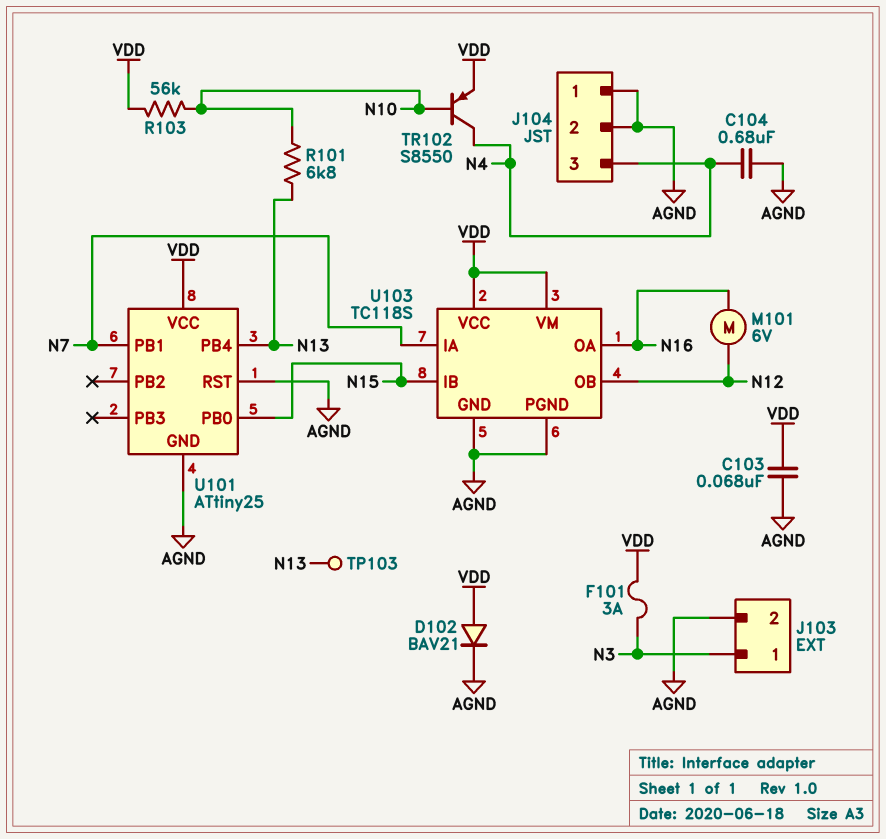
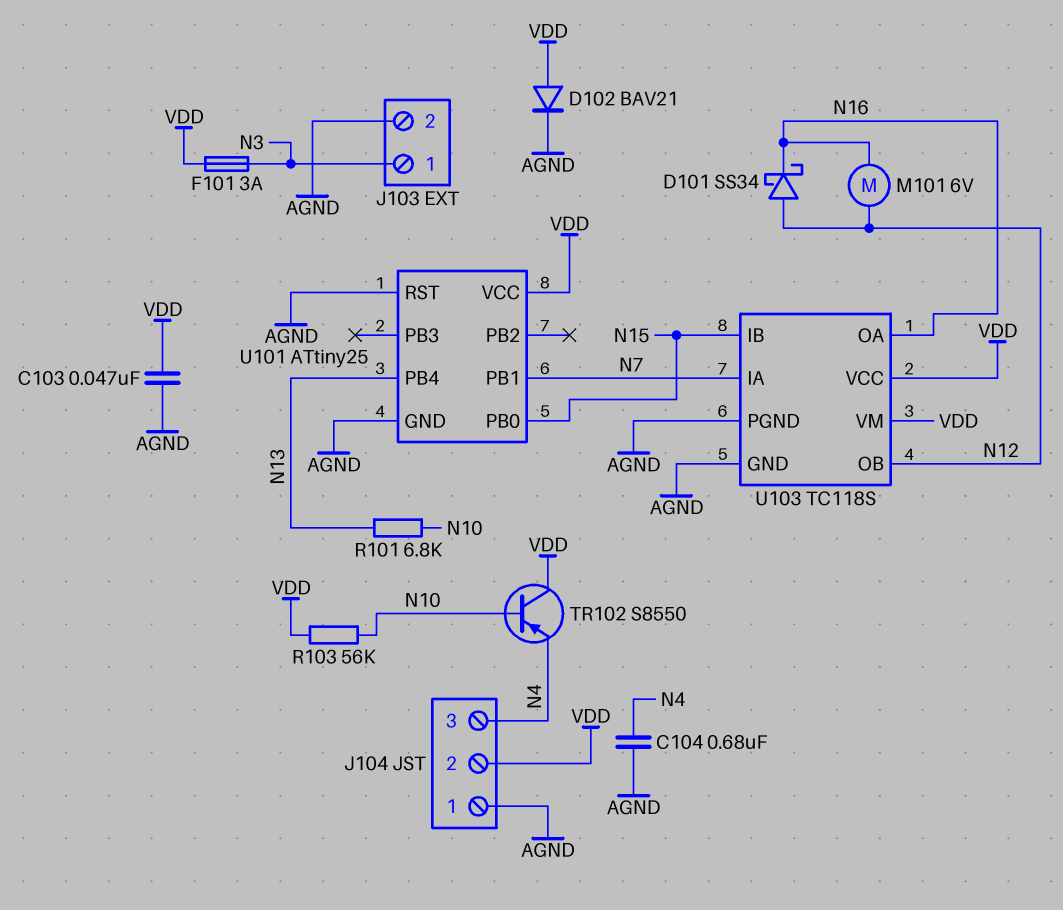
C103: 68nF (AGND, VDD) -> 47nF (AGND, VDD)
D101: none -> schottky SS34 (A N12, K N16)
J104 pin 2: AGND -> VDD
TP103: test point (N13) -> none
TR102: PNP S8550 (B N10, C N4, E VDD) -> PNP S8550 (B N10, C VDD, E N4)

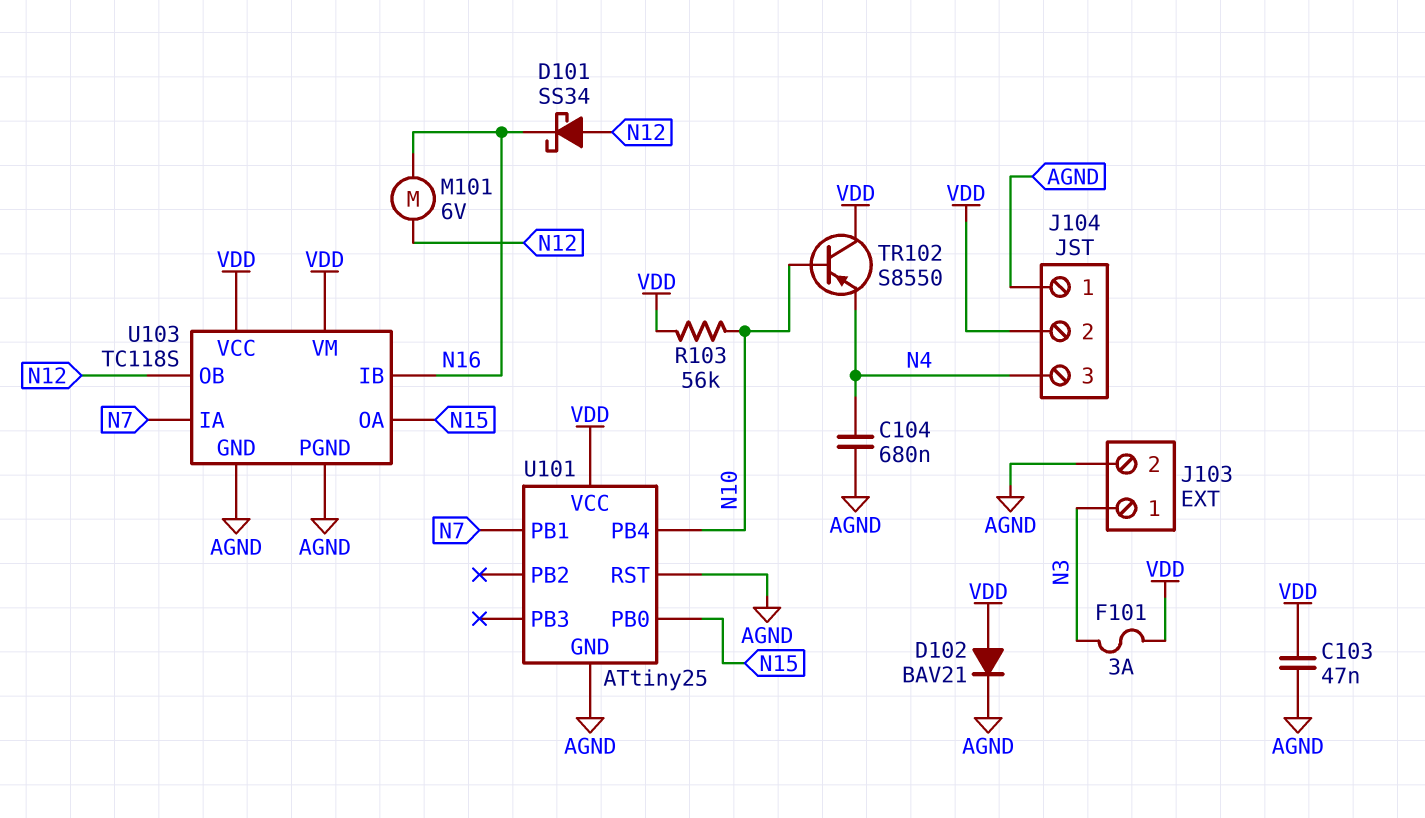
R101: 6.8k (N10, N13) -> none
U101 pin PB4: N13 -> N10
U103 pin IB: N15 -> N16
U103 pin OA: N16 -> N15

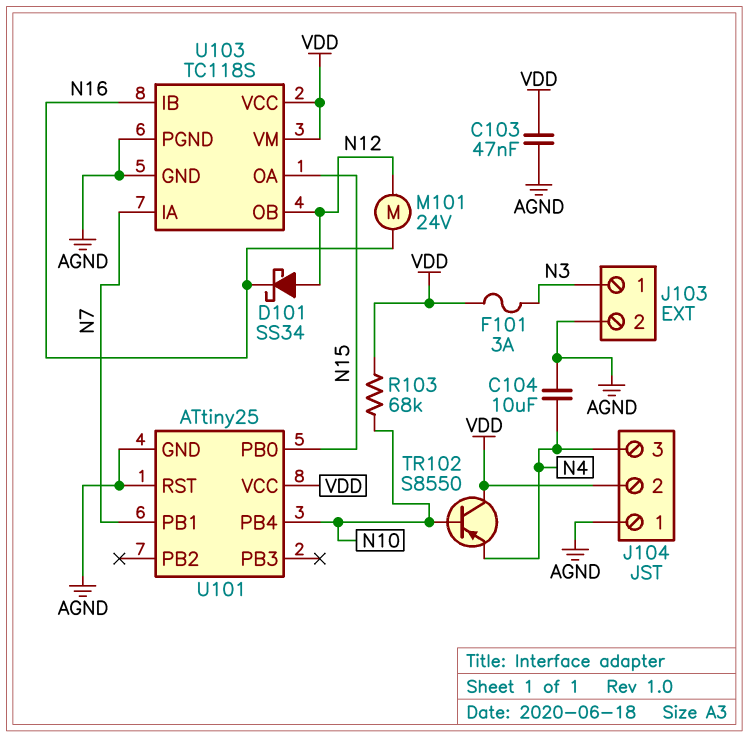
C104: 680nF (AGND, N4) -> 10uF (AGND, N4)
D102: diode BAV21 (A VDD, K AGND) -> none
M101: motor 6V (N12, N16) -> motor 24V (N12, N16)
R103: 56k (N10, VDD) -> 68k (N10, VDD)

